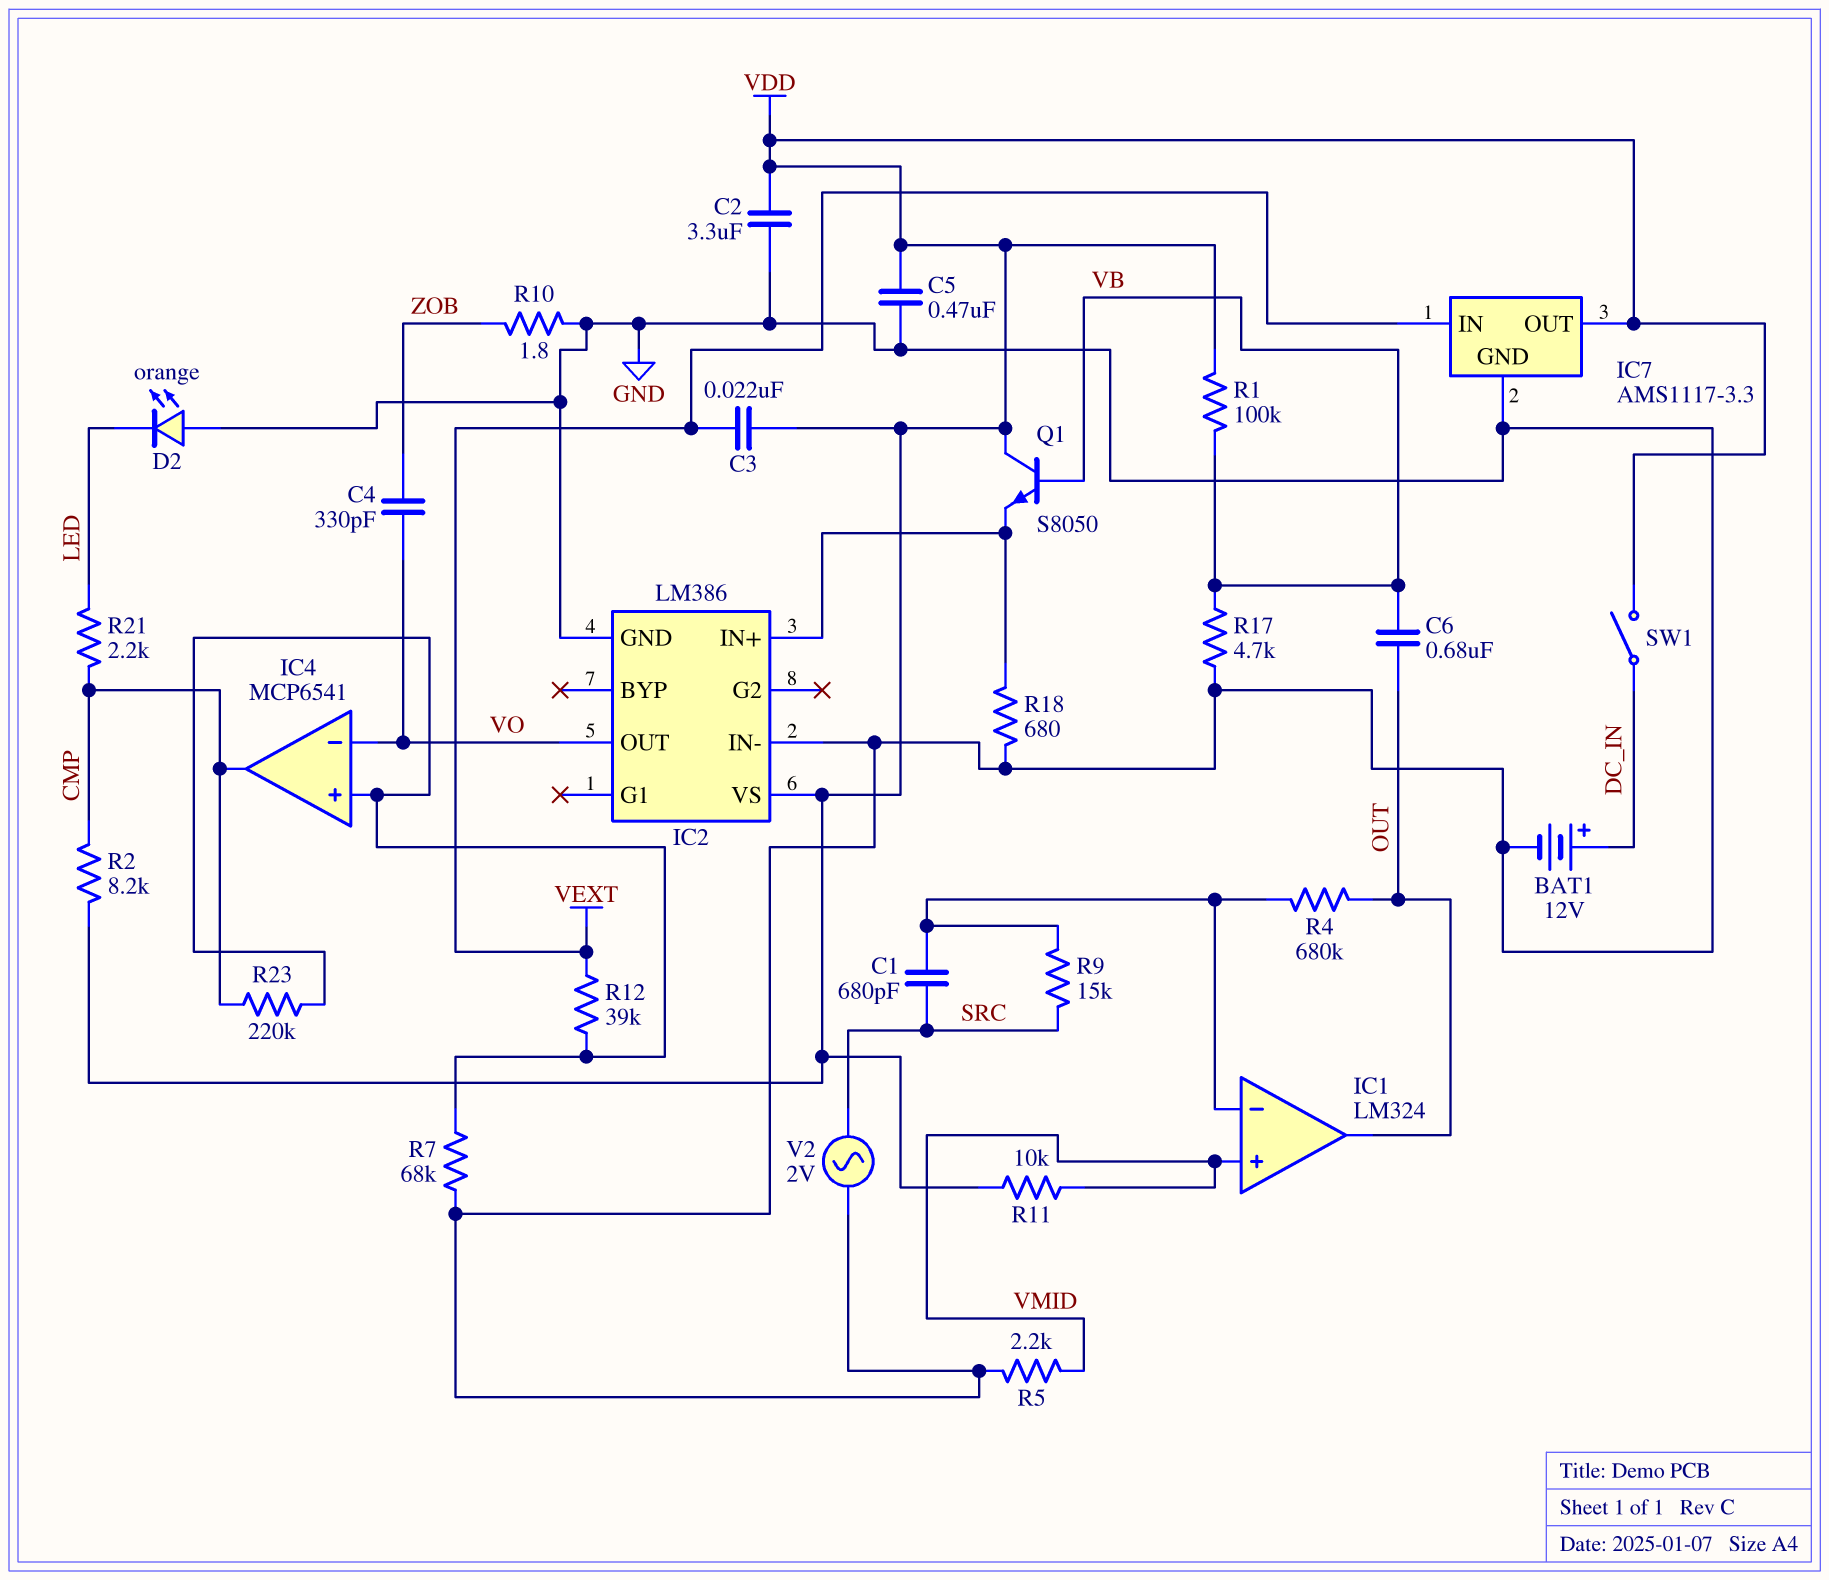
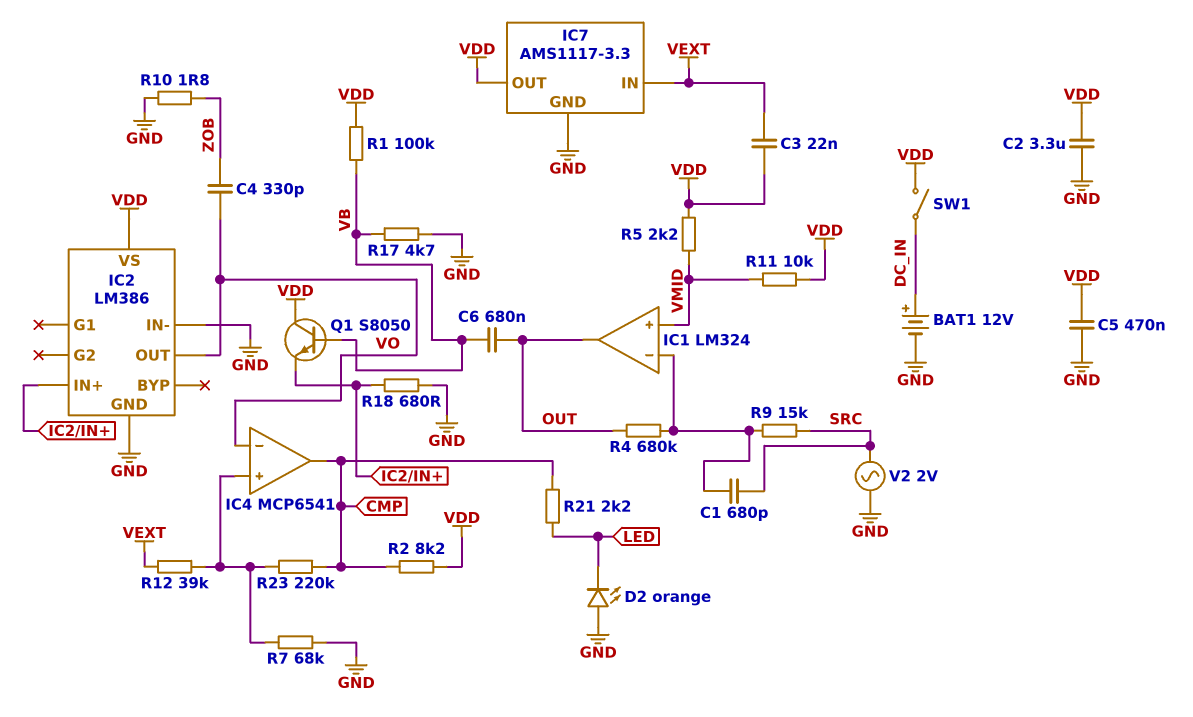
R5: 2.2k (GND, VMID) -> 2.2k (VDD, VMID)

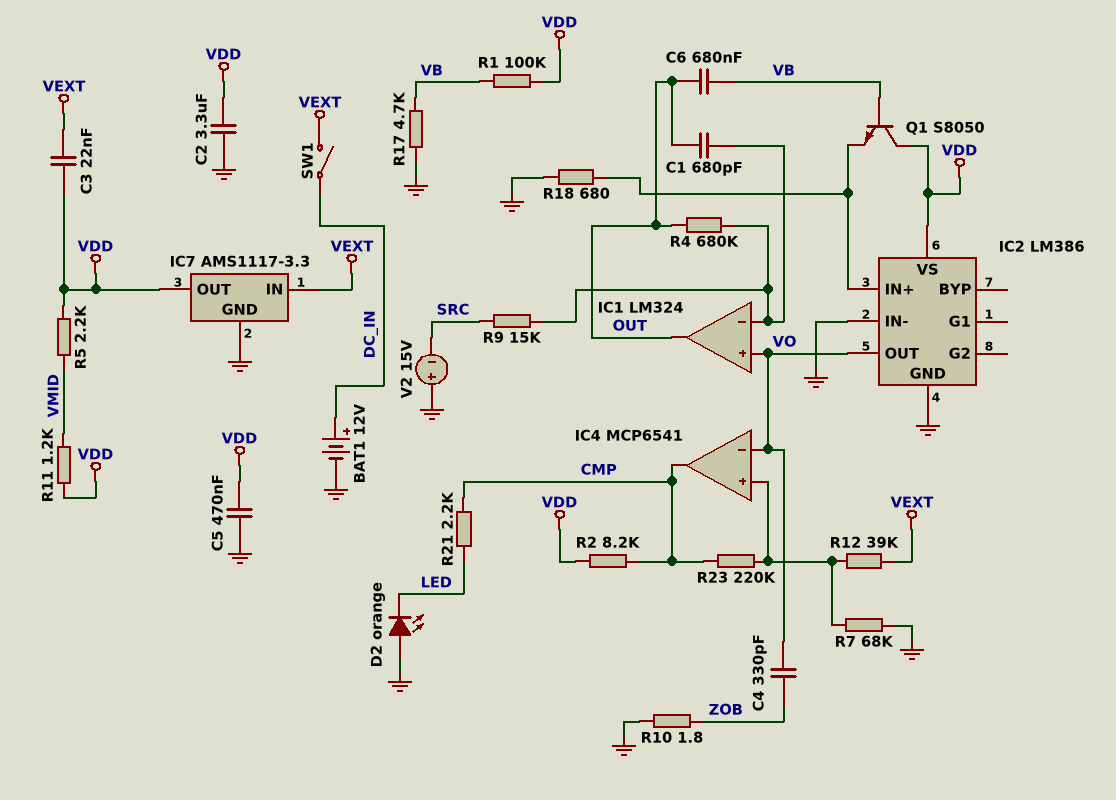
C1: 680pF (IC1/in-, SRC) -> 680pF (IC1/in-, OUT)
IC1 pin in+: VMID -> VO
R11: 10k (VDD, VMID) -> 1.2k (VDD, VMID)
SW1: switch (DC_IN, VDD) -> switch (DC_IN, VEXT)
V2: AC 2V (GND, SRC) -> 15V (plus GND, minus SRC)

